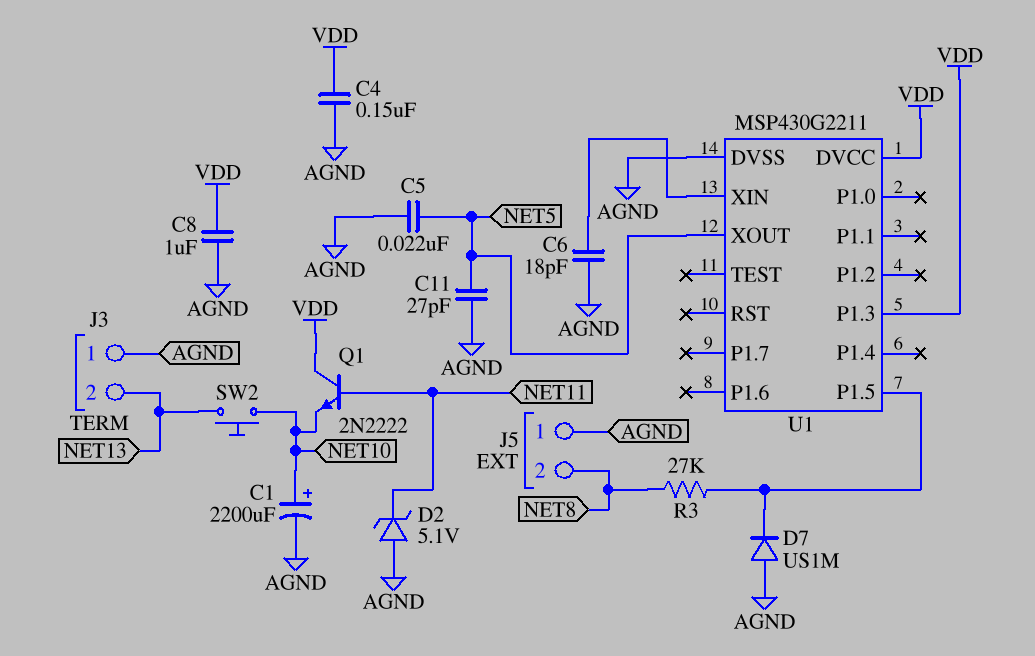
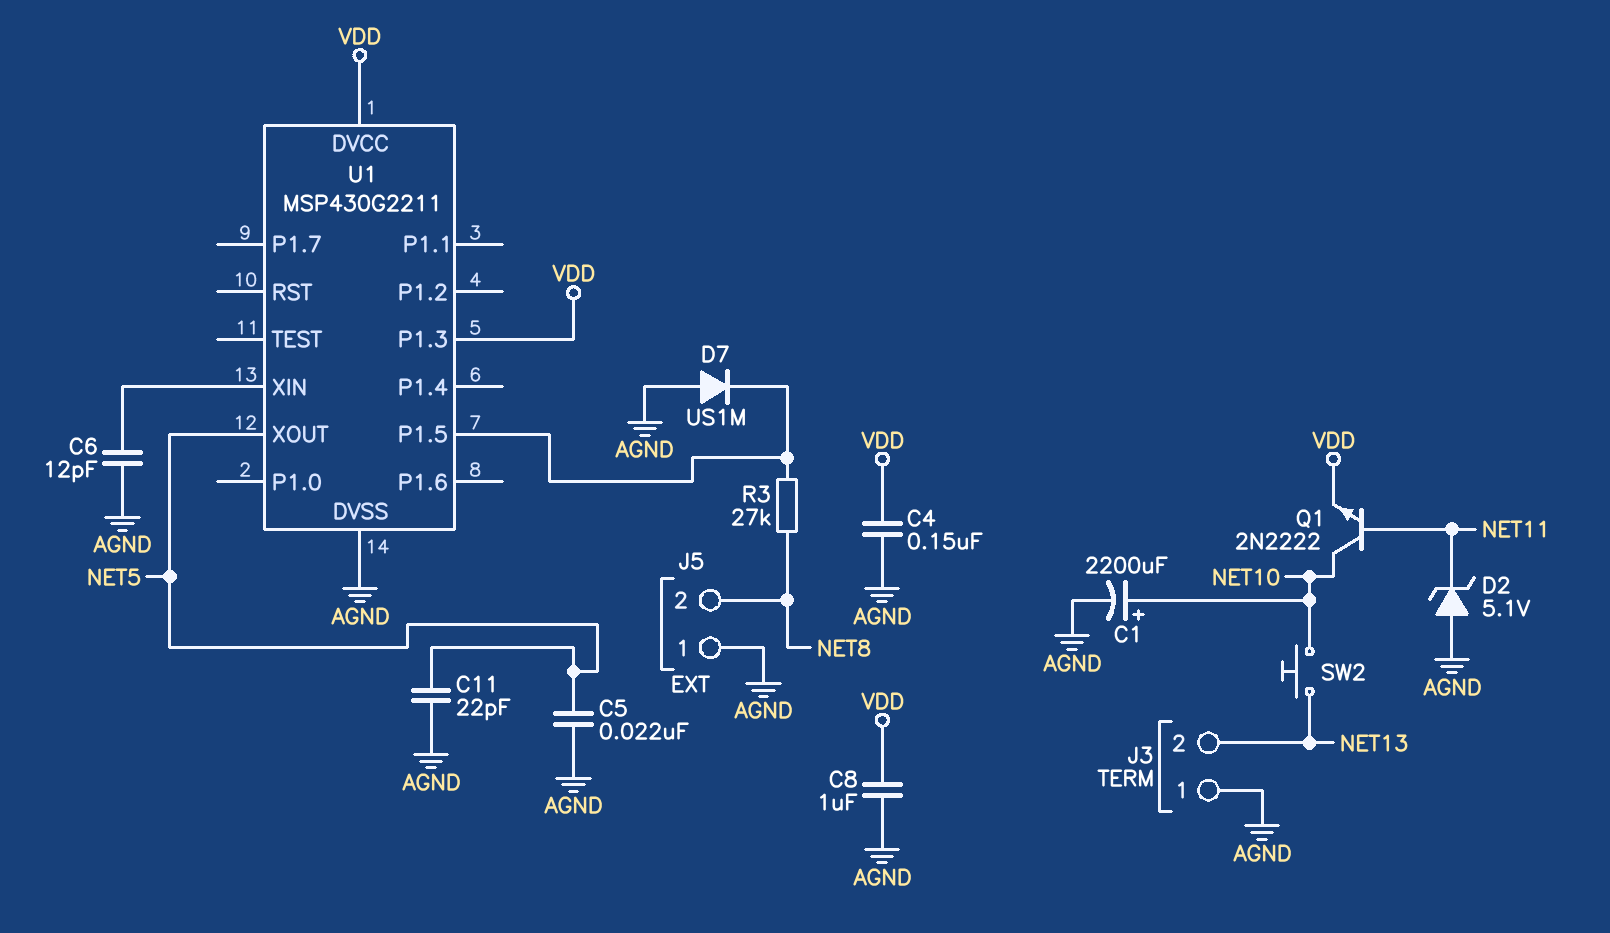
C6: 18pF (AGND, U1/XIN) -> 12pF (AGND, U1/XIN)
C11: 27pF (AGND, NET5) -> 22pF (AGND, NET5)
Q1: NPN 2N2222 (B NET11, C VDD, E NET10) -> NPN 2N2222 (B NET11, C NET10, E VDD)

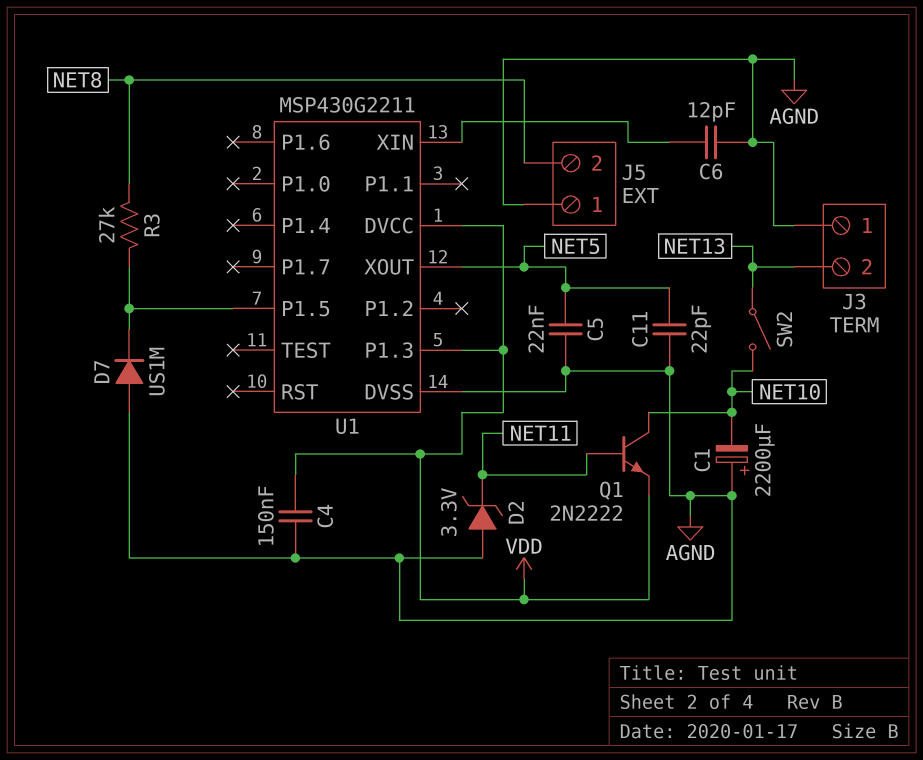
C1: 2200uF (plus NET10, minus AGND) -> 2200uF (plus AGND, minus NET10)
C8: 1uF (AGND, VDD) -> none
D2: zener 5.1V (A AGND, K NET11) -> zener 3.3V (A AGND, K NET11)
SW2: button (NET10, NET13) -> switch (NET10, NET13)

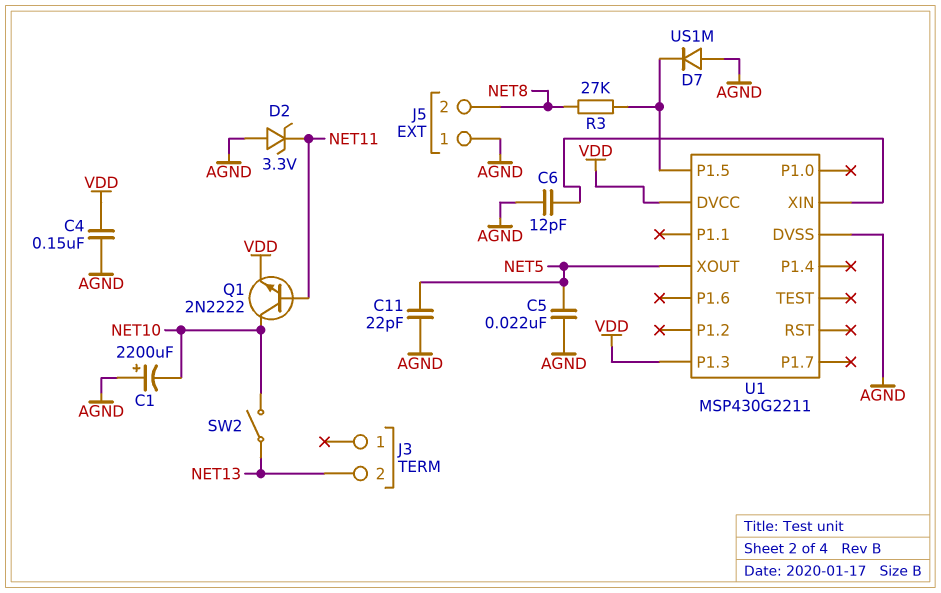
J3 pin 1: AGND -> none

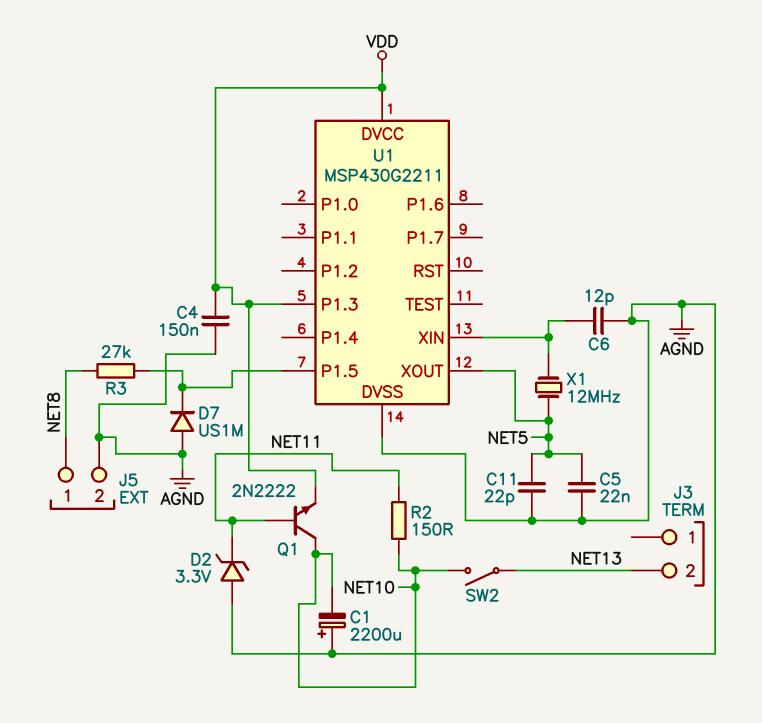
J5 pin 1: AGND -> NET8
J5 pin 2: NET8 -> AGND
R2: none -> 150 (NET10, NET11)
X1: none -> 12MHz (NET5, U1/XIN)

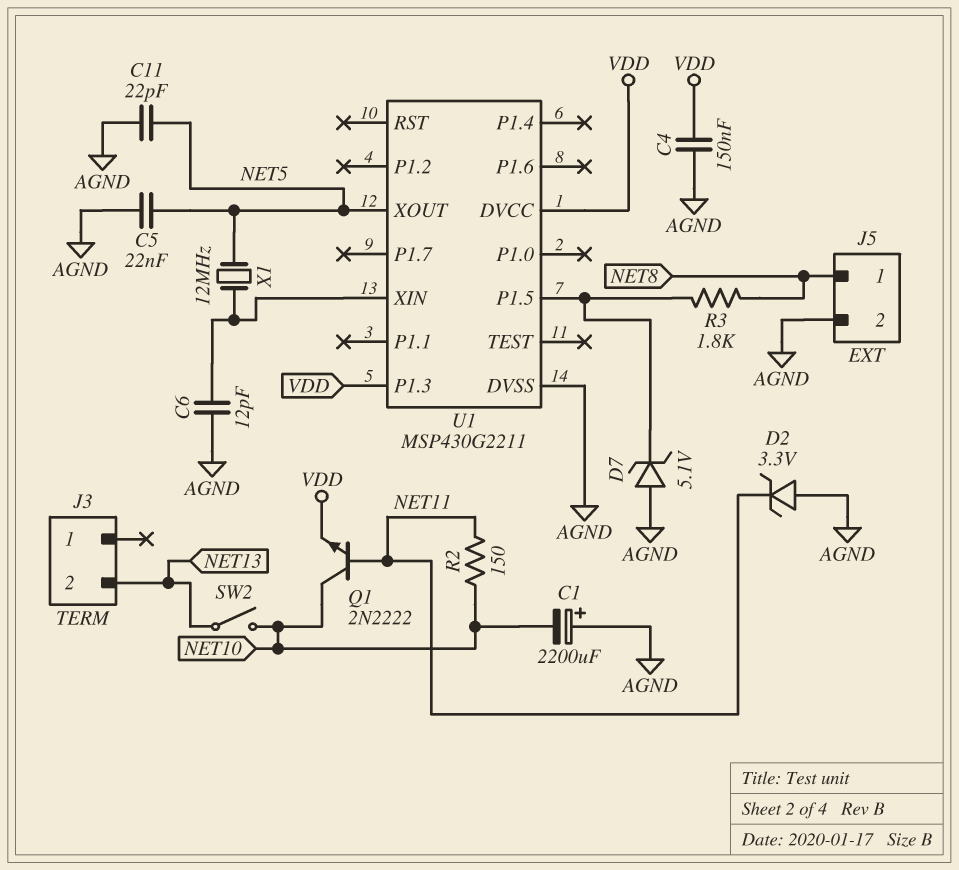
D7: diode US1M (A AGND, K U1/P1.5) -> zener 5.1V (A AGND, K U1/P1.5)
R3: 27k (NET8, U1/P1.5) -> 1.8k (NET8, U1/P1.5)

